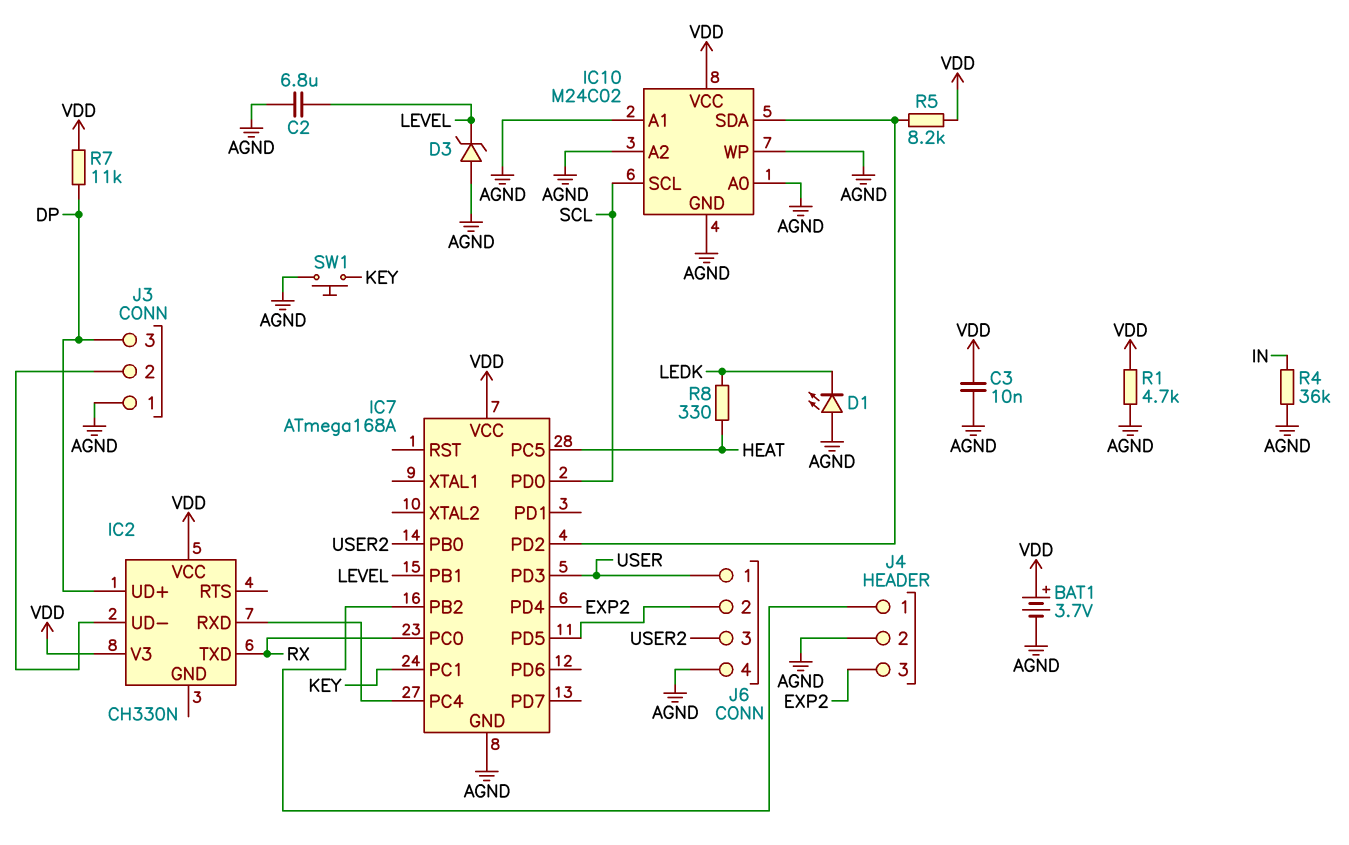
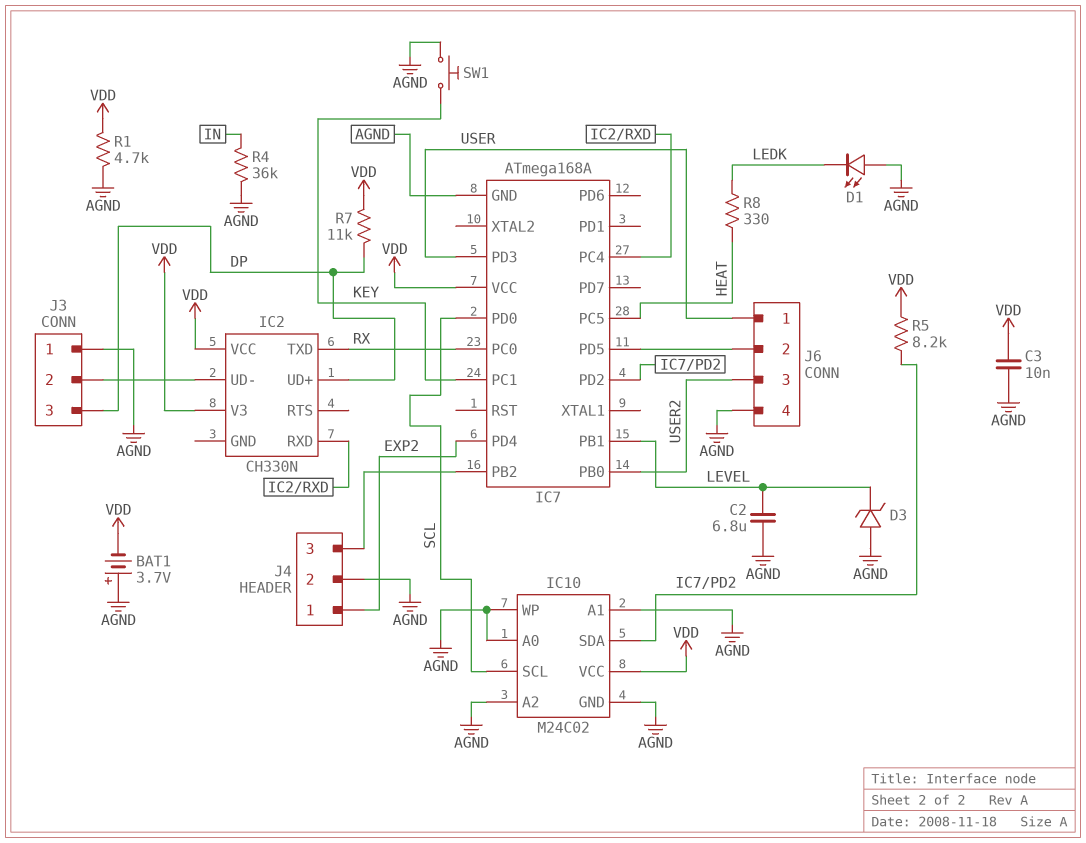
BAT1: 3.7V (plus VDD, minus AGND) -> 3.7V (plus AGND, minus VDD)
J4 pin 1: IC7/PB2 -> EXP2
J4 pin 3: EXP2 -> IC7/PB2

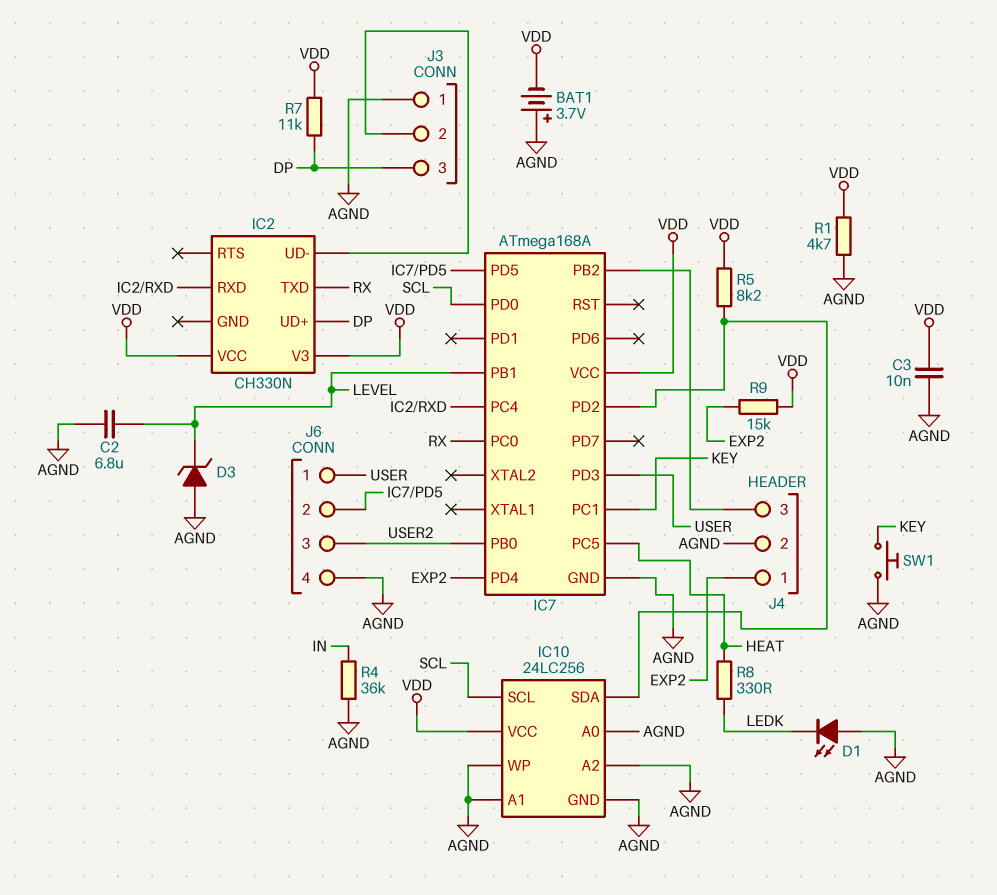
IC10: M24C02 -> 24LC256
R9: none -> 15k (EXP2, VDD)

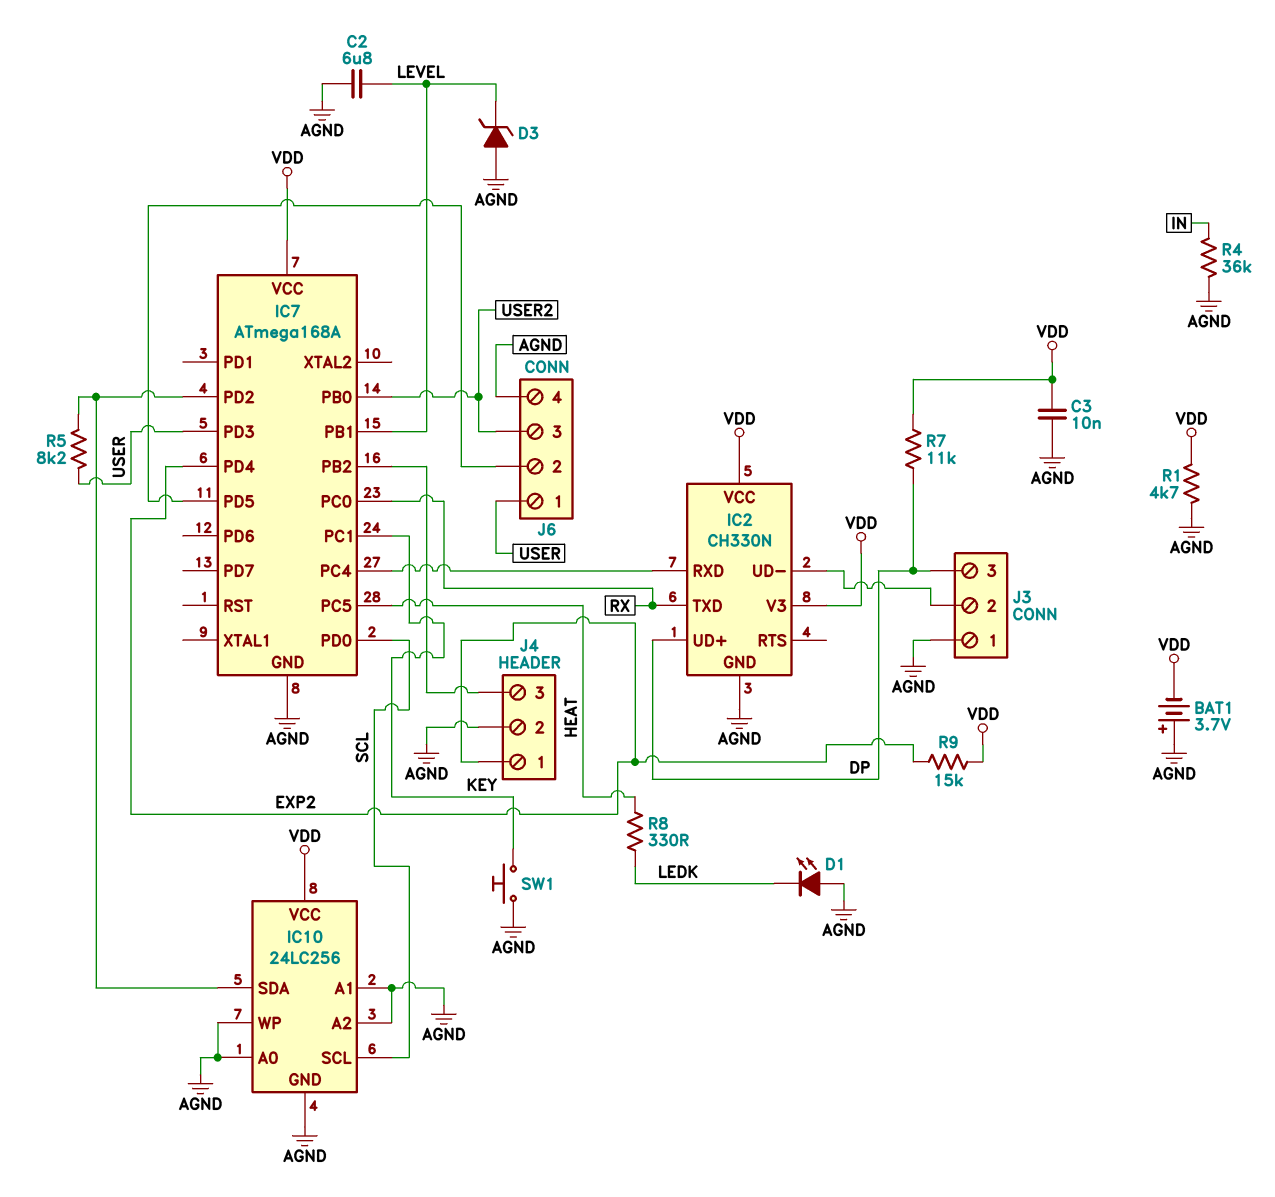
IC2 pin GND: none -> AGND
R5: 8.2k (IC7/PD2, VDD) -> 8.2k (IC7/PD2, USER)

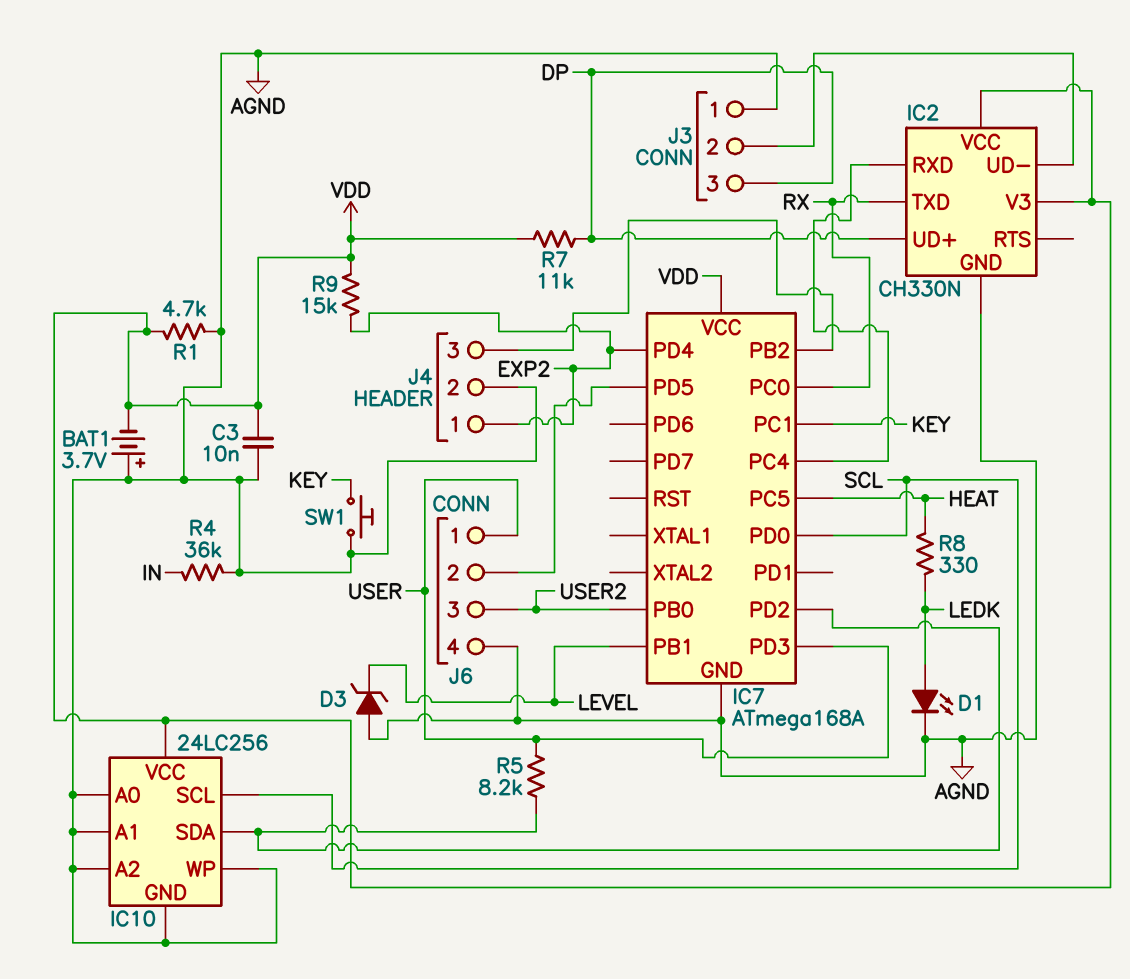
C2: 6.8uF (AGND, LEVEL) -> none
D1: LED (A AGND, K LEDK) -> LED (A LEDK, K AGND)

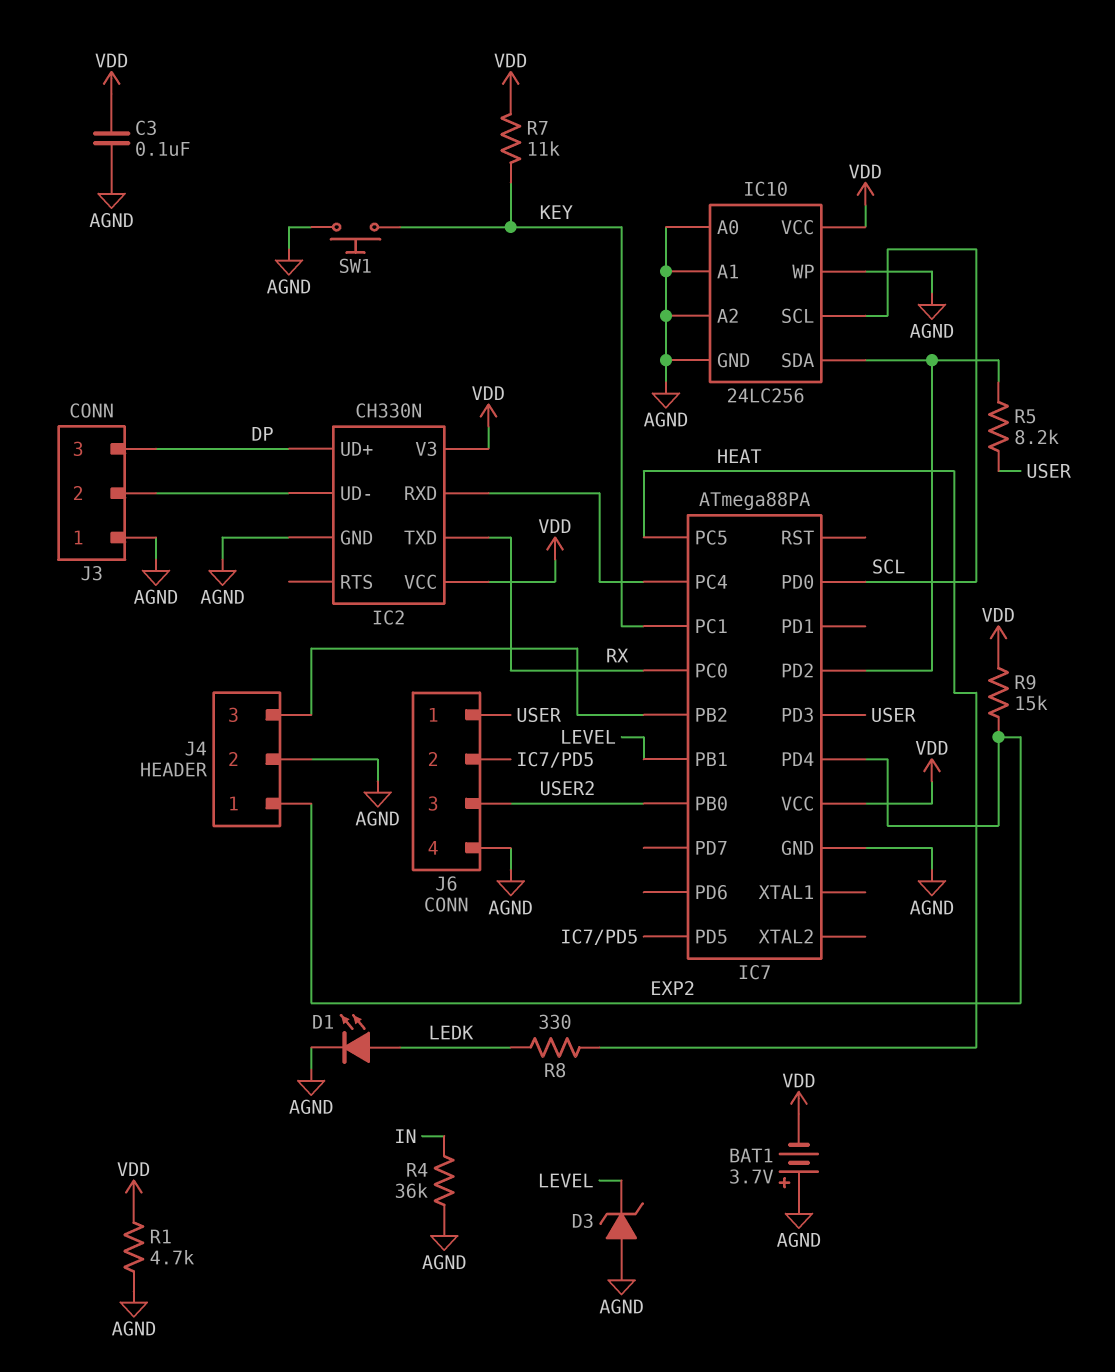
C3: 10nF (AGND, VDD) -> 100nF (AGND, VDD)
IC7: ATmega168A -> ATmega88PA
R7: 11k (DP, VDD) -> 11k (KEY, VDD)

